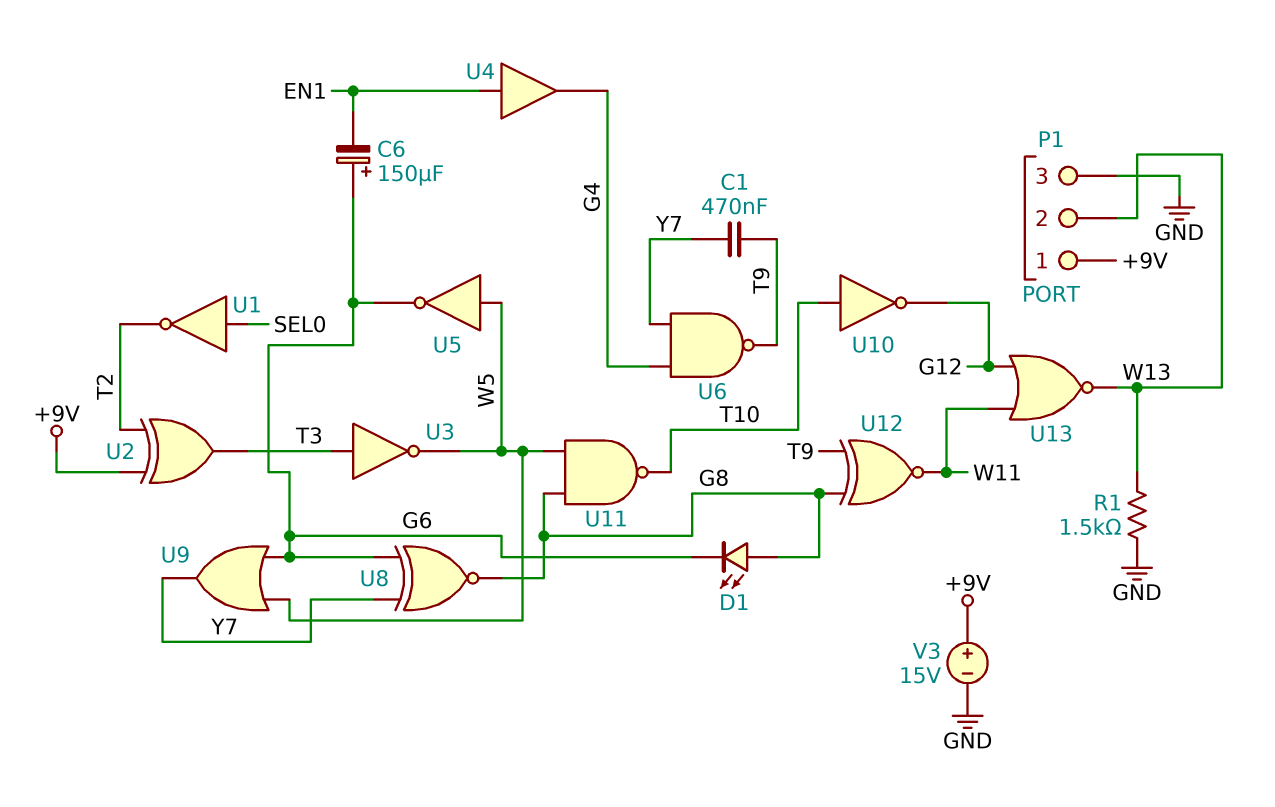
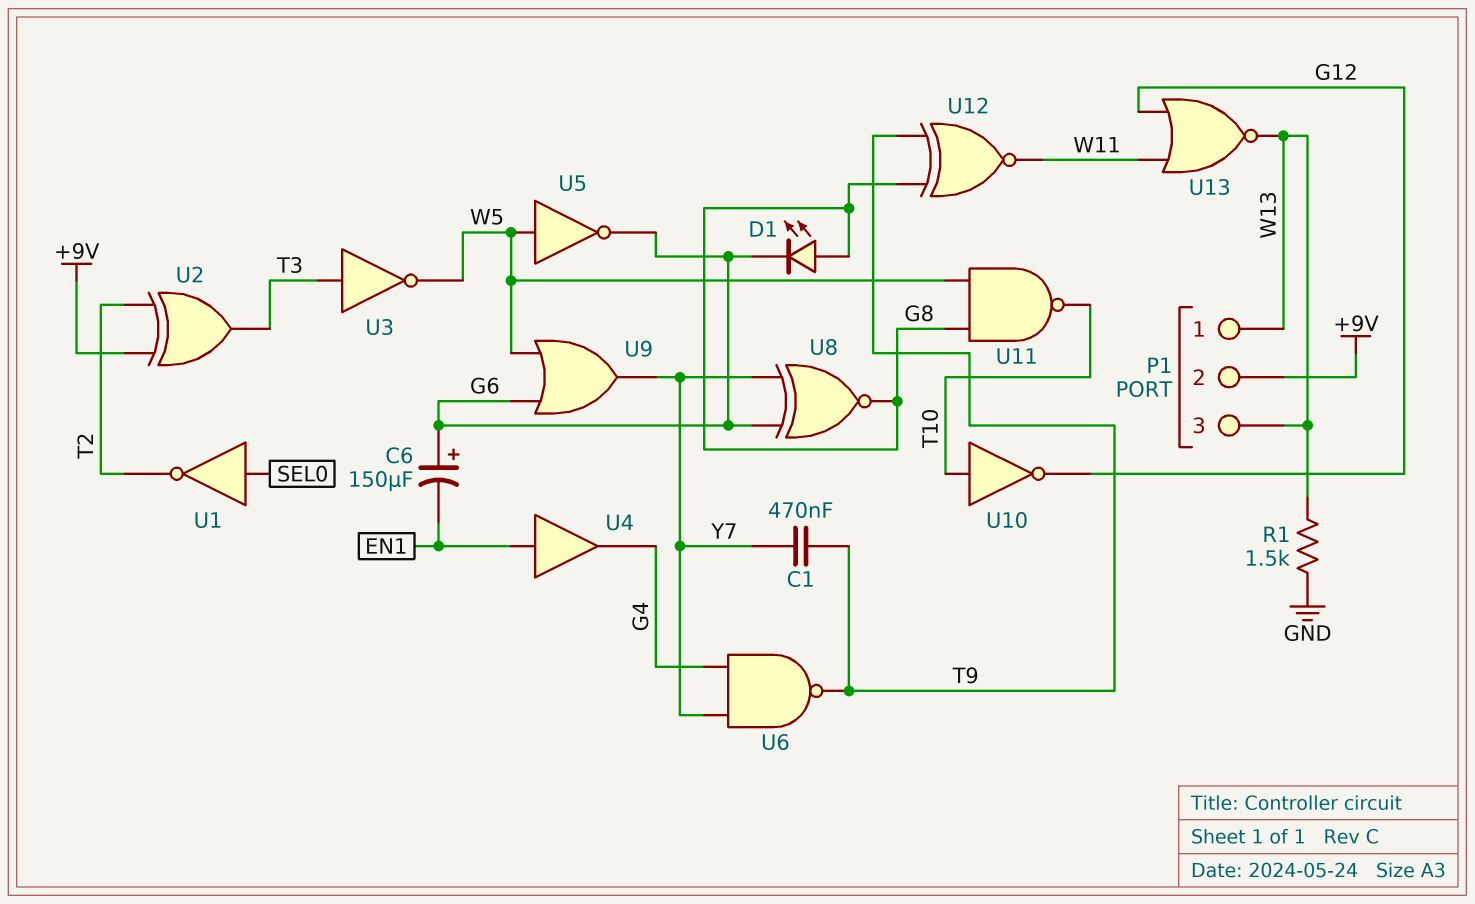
P1 pin 1: +9V -> W13
P1 pin 2: W13 -> +9V
P1 pin 3: GND -> W13
V3: 15V (plus +9V, minus GND) -> none

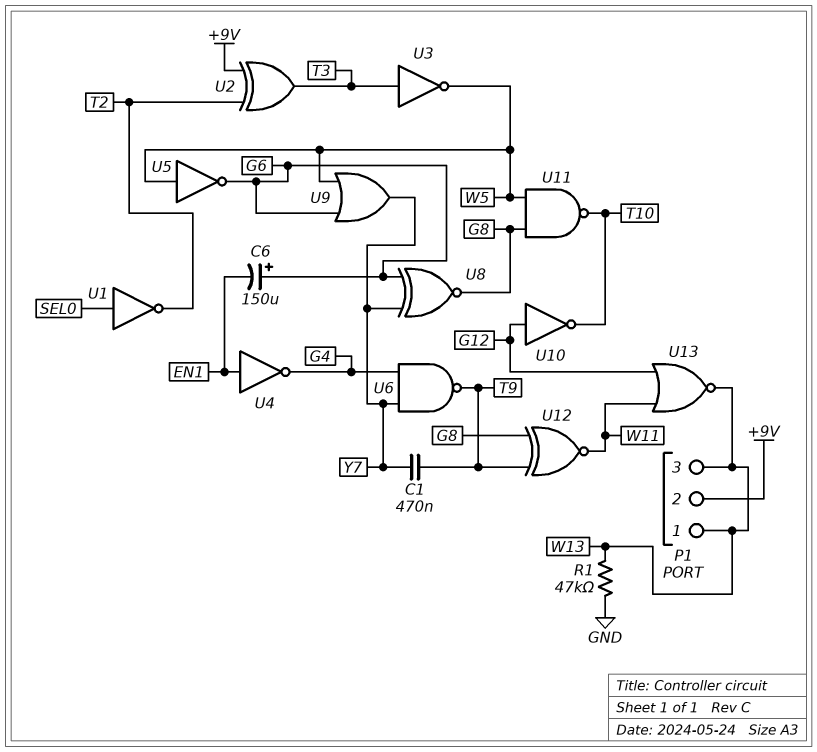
D1: LED (A G8, K G6) -> none
R1: 1.5k (GND, W13) -> 47k (GND, W13)
U4: buffer (in EN1, out G4) -> NOT (in EN1, out G4)
U10: NOT (in T10, out G12) -> NOT (in G12, out T10)

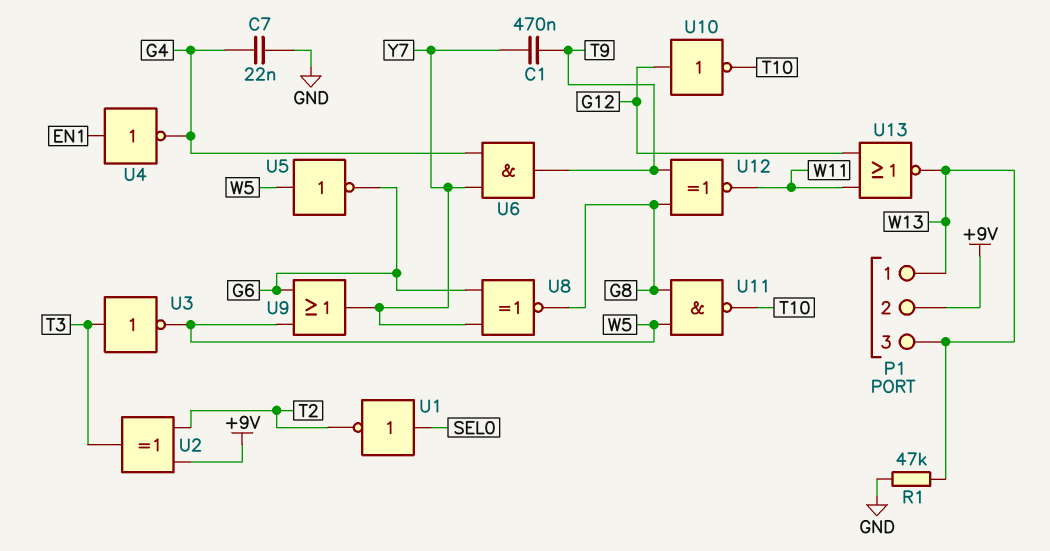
C6: 150uF (plus G6, minus EN1) -> none
C7: none -> 22nF (G4, GND)
U6: NAND (in G4, in Y7, out T9) -> AND (in G4, in Y7, out T9)

